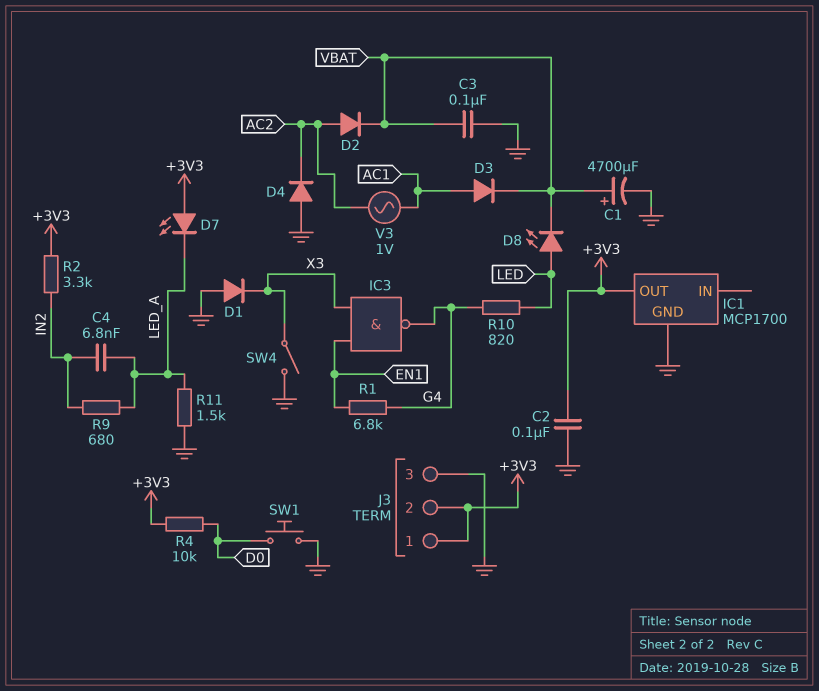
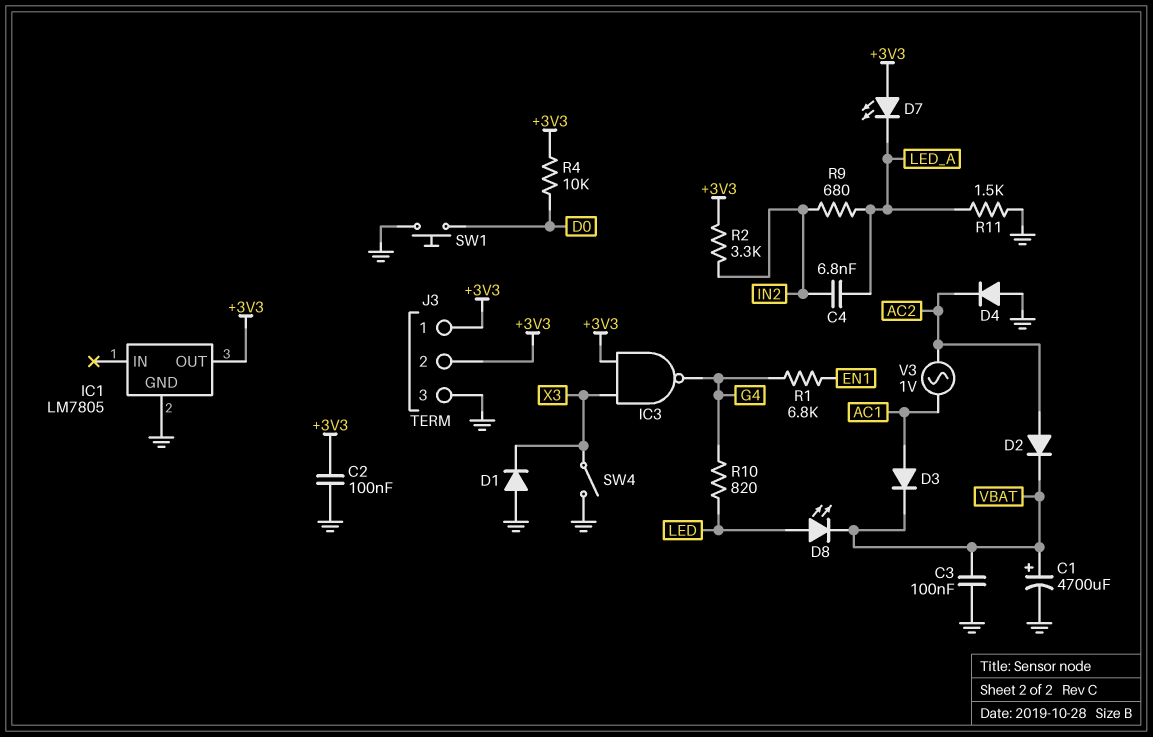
IC1: MCP1700 -> LM7805
IC3: NAND (in EN1, in X3, out G4) -> NAND (in +3V3, in X3, out G4)

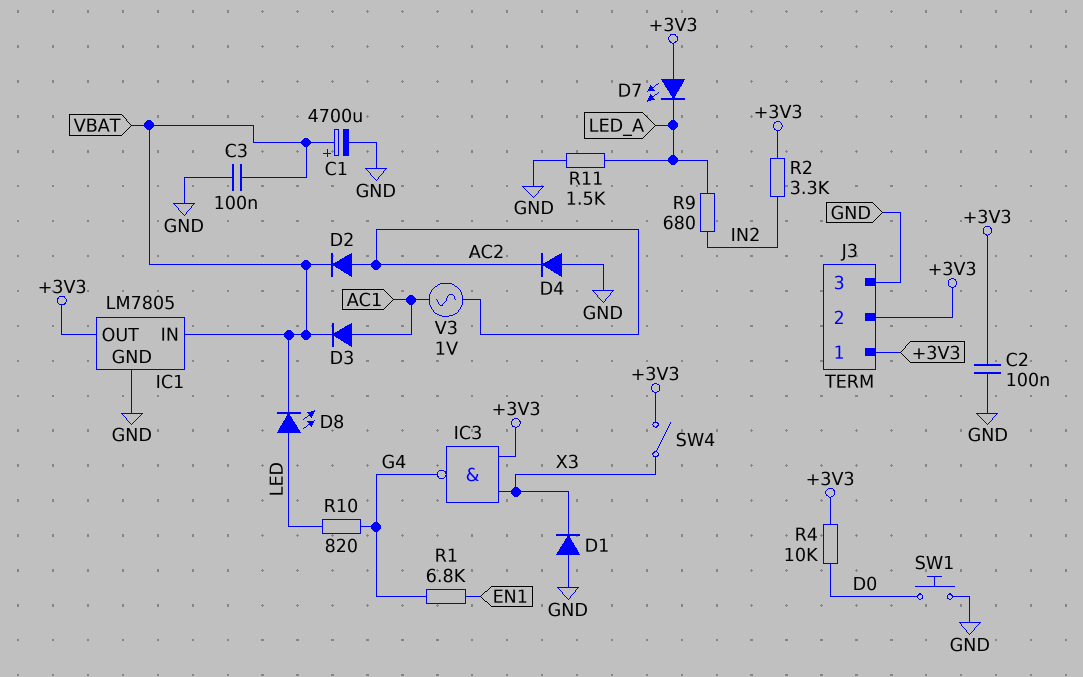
C4: 6.8nF (IN2, LED_A) -> none
IC1 pin IN: none -> VBAT
SW4: switch (GND, X3) -> switch (+3V3, X3)

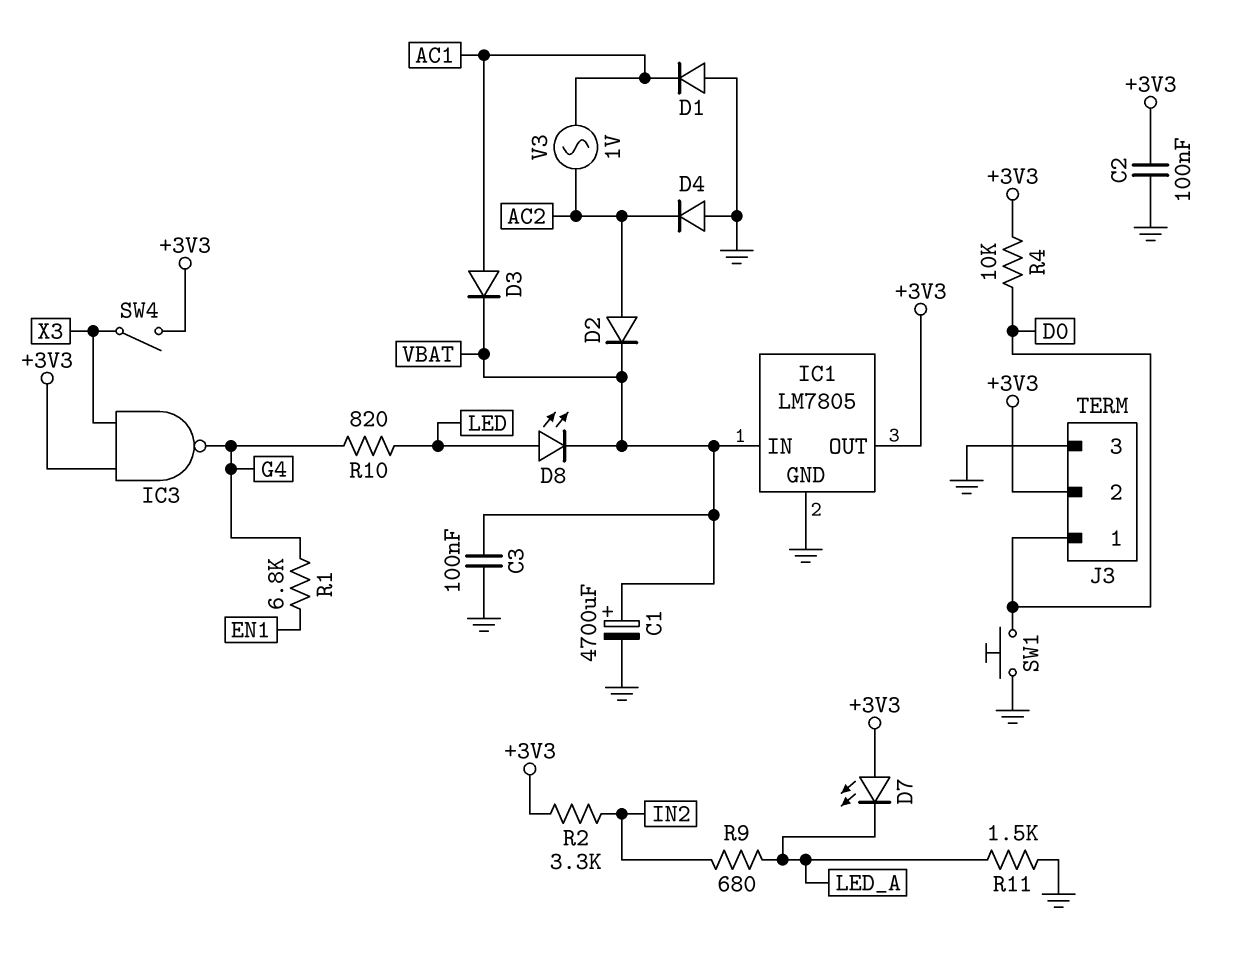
D1: diode (A GND, K X3) -> diode (A GND, K AC1)
J3 pin 1: +3V3 -> D0

